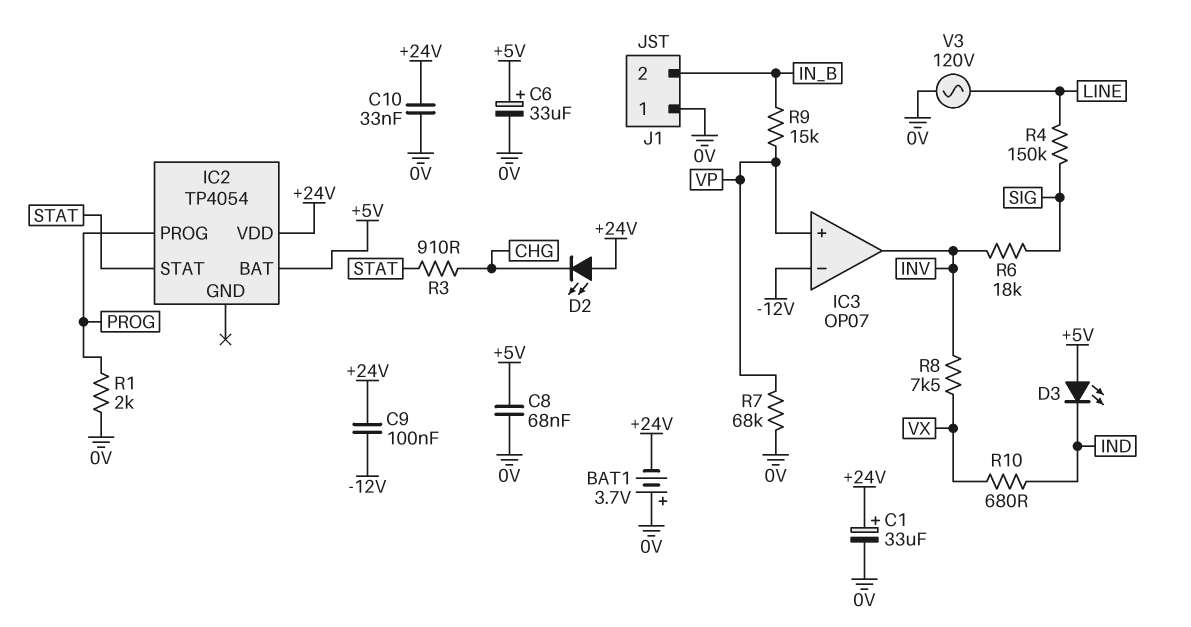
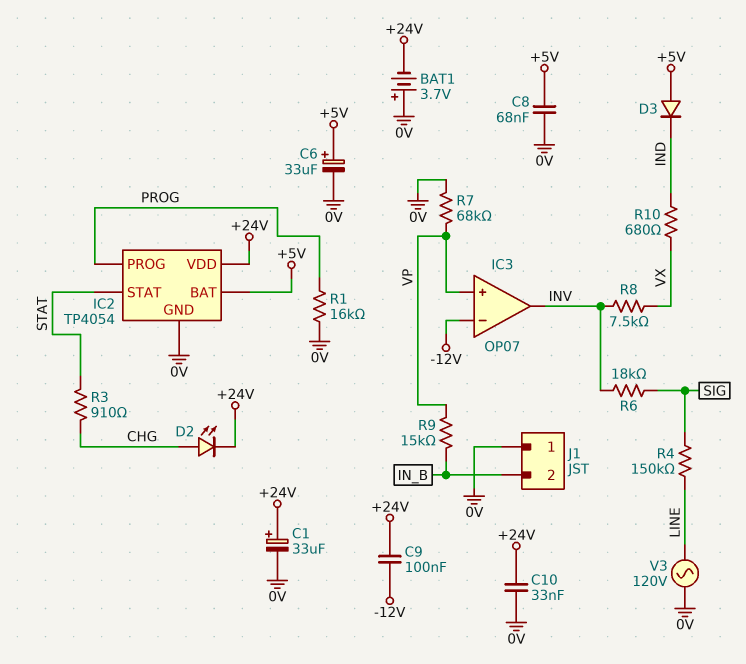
D2: LED (A +24V, K CHG) -> LED (A CHG, K +24V)
D3: LED (A +5V, K IND) -> diode (A +5V, K IND)
IC2 pin GND: none -> 0V
R1: 2k (0V, PROG) -> 16k (0V, PROG)

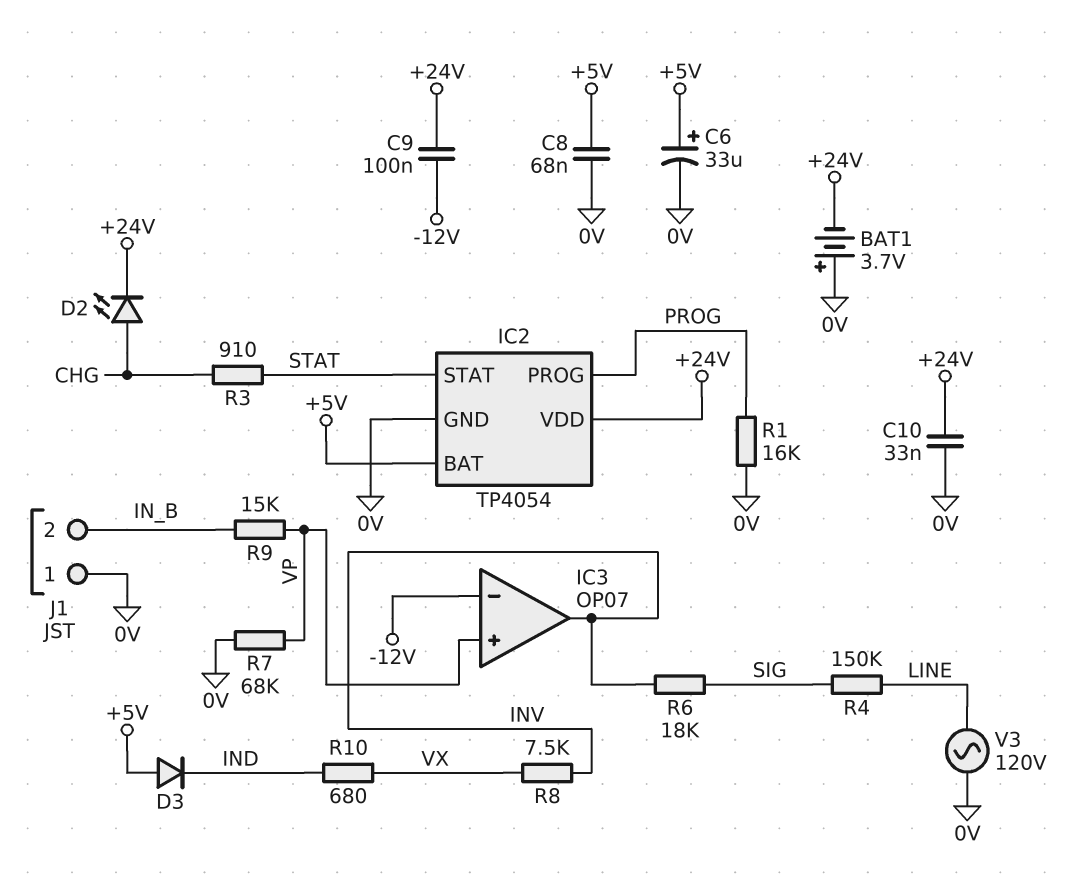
C1: 33uF (plus +24V, minus 0V) -> none

